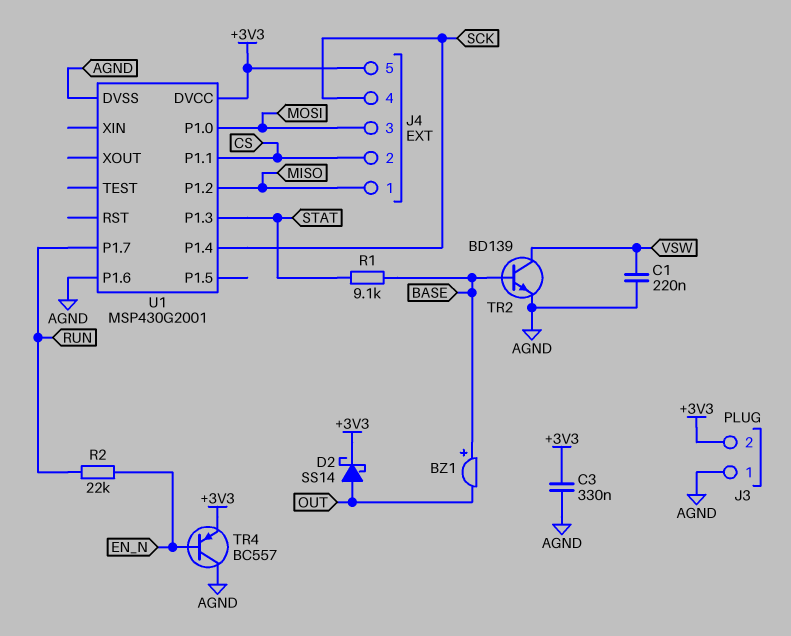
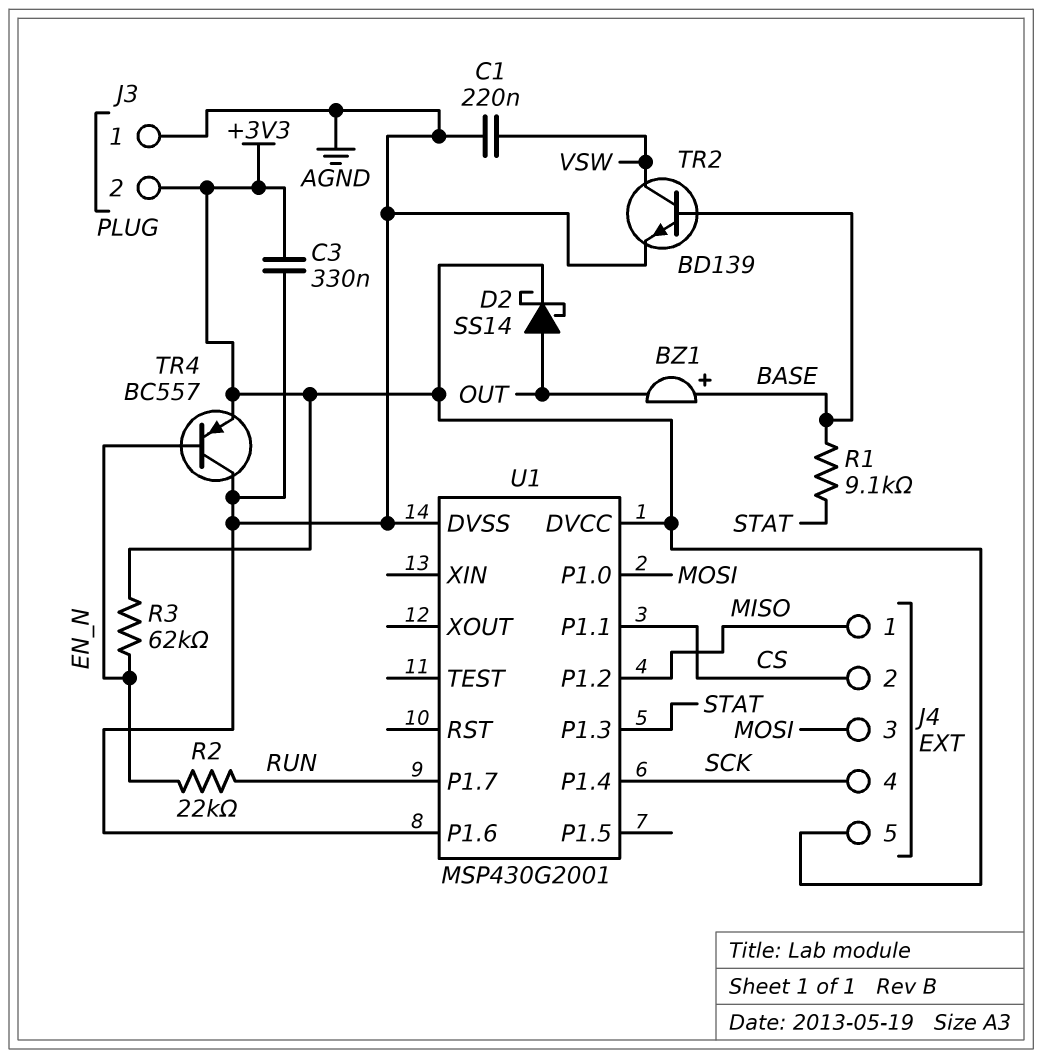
R3: none -> 62k (+3V3, EN_N)

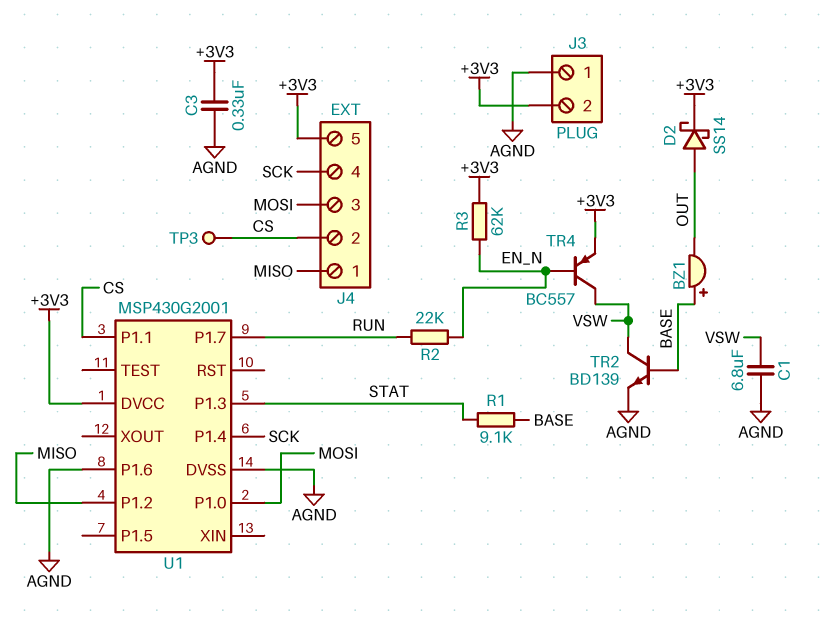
C1: 220nF (AGND, VSW) -> 6.8uF (AGND, VSW)
TP3: none -> test point (CS)
TR4: PNP BC557 (B EN_N, C AGND, E +3V3) -> PNP BC557 (B EN_N, C VSW, E +3V3)

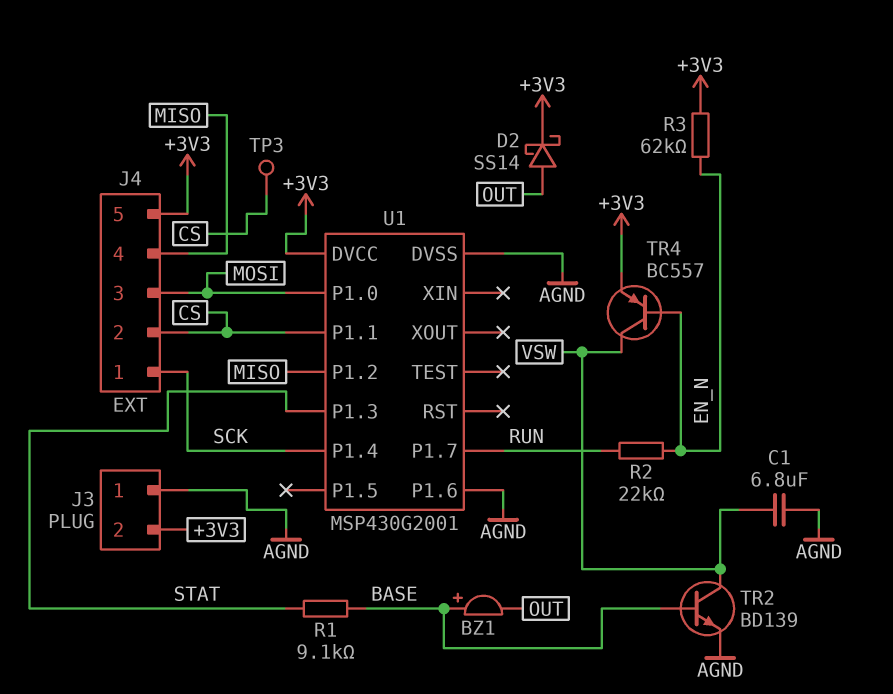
C3: 330nF (+3V3, AGND) -> none
J4 pin 1: MISO -> SCK
J4 pin 4: SCK -> MISO

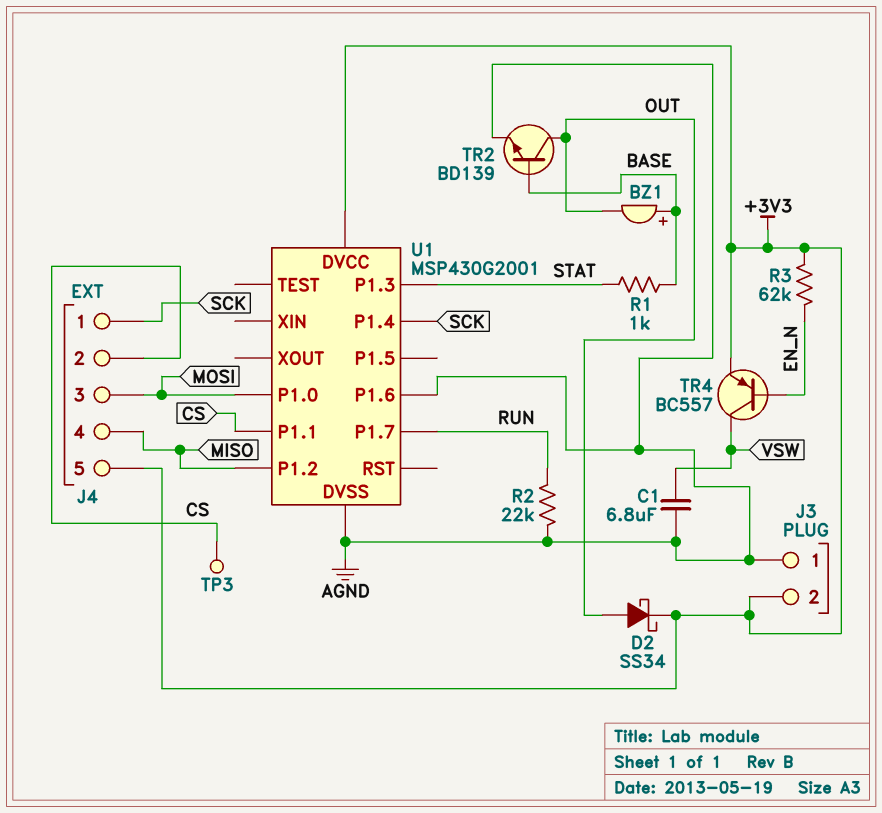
D2: schottky SS14 (A OUT, K +3V3) -> schottky SS34 (A OUT, K +3V3)
R1: 9.1k (BASE, STAT) -> 1k (BASE, STAT)
R2: 22k (EN_N, RUN) -> 22k (AGND, RUN)
TR2: NPN BD139 (B BASE, C VSW, E AGND) -> NPN BD139 (B BASE, C OUT, E AGND)

